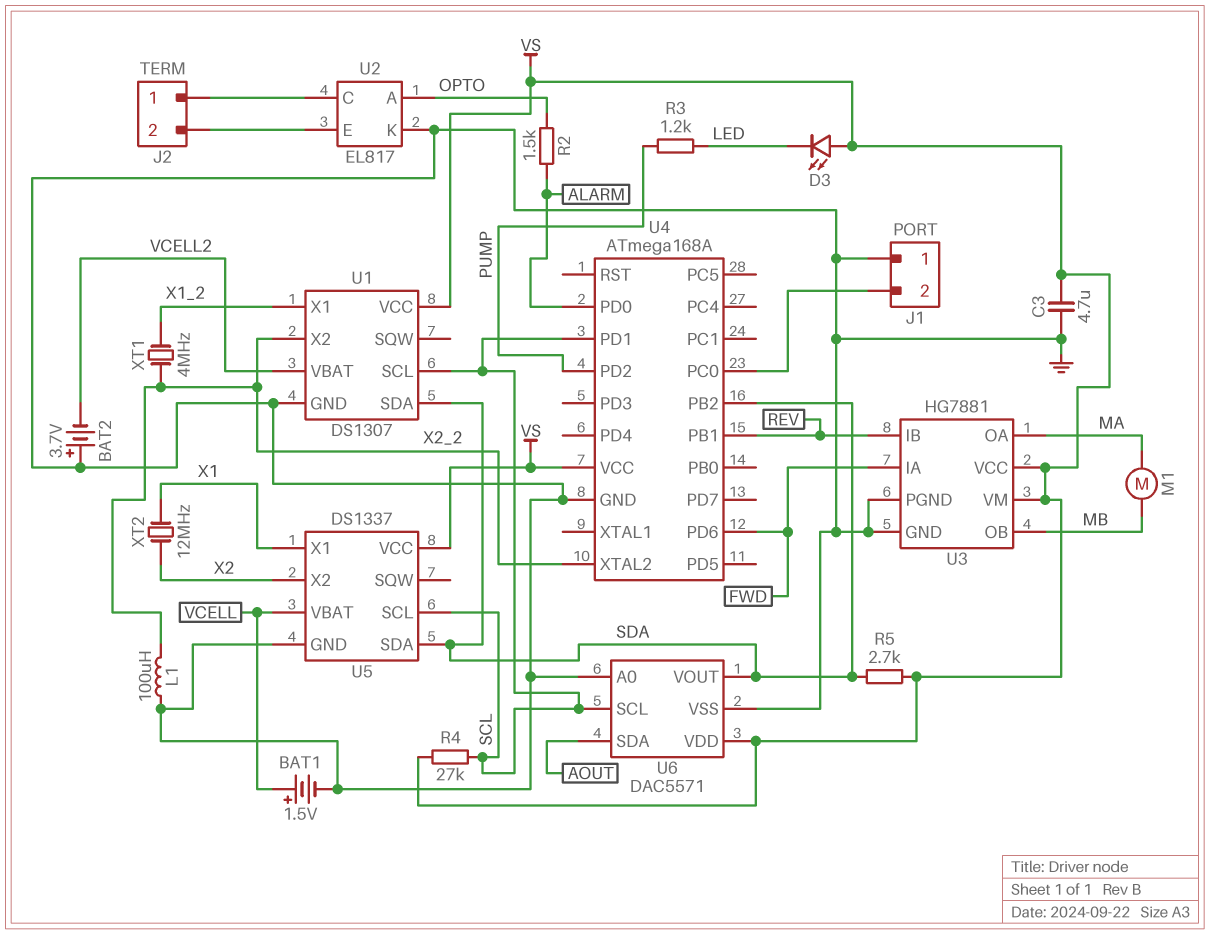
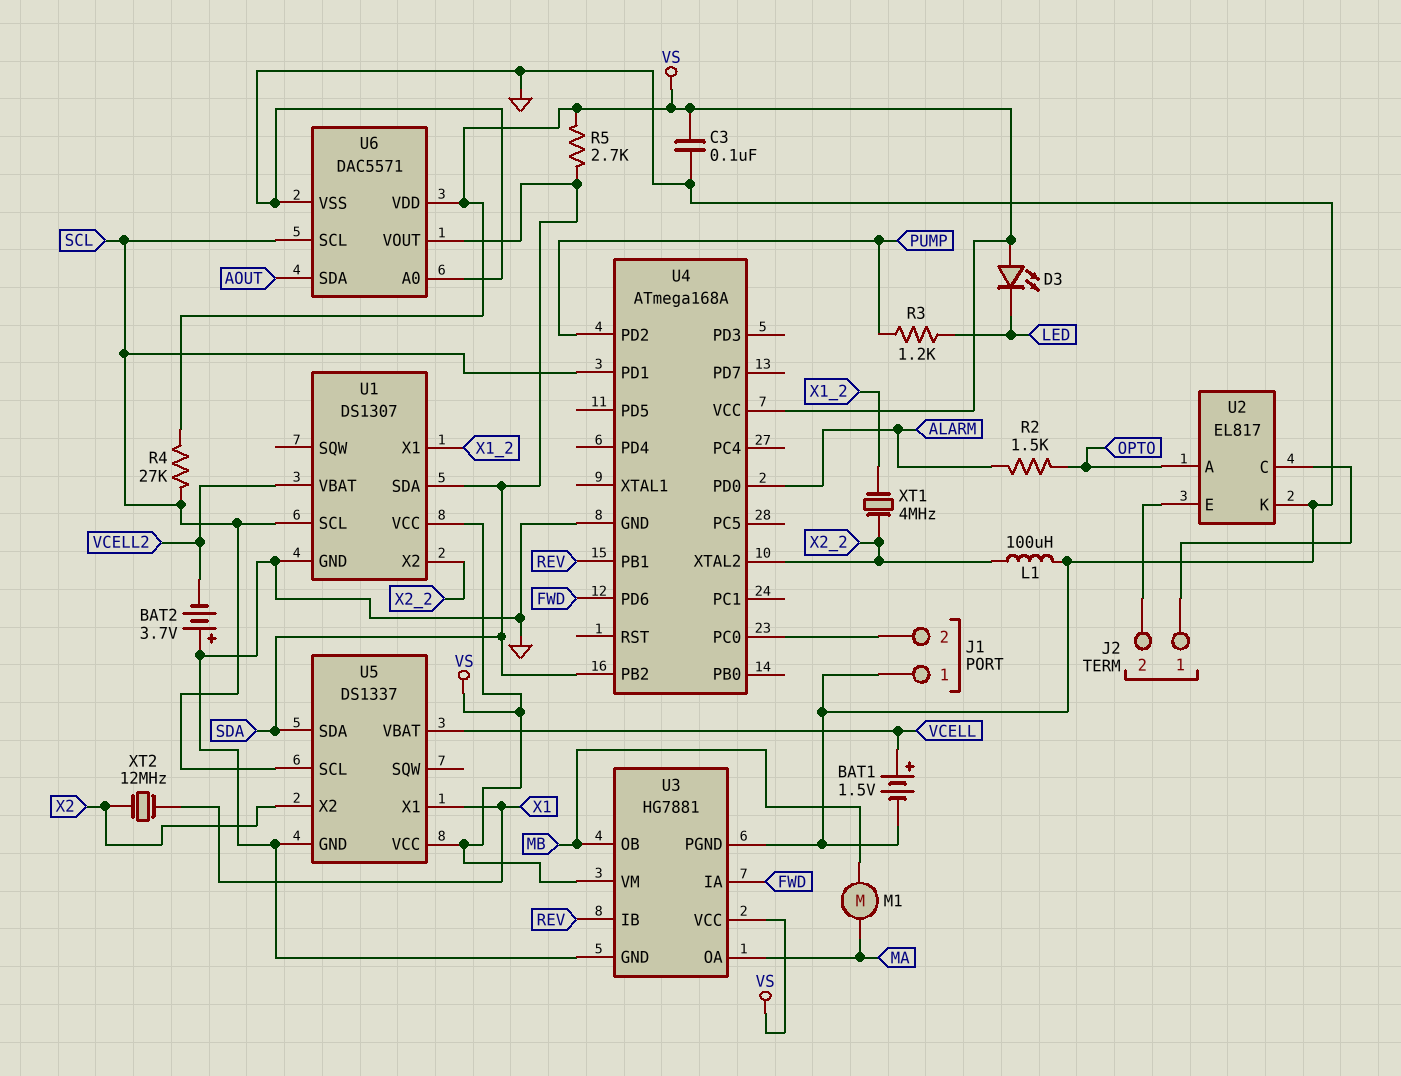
C3: 4.7uF (GND, VS) -> 100nF (GND, VS)

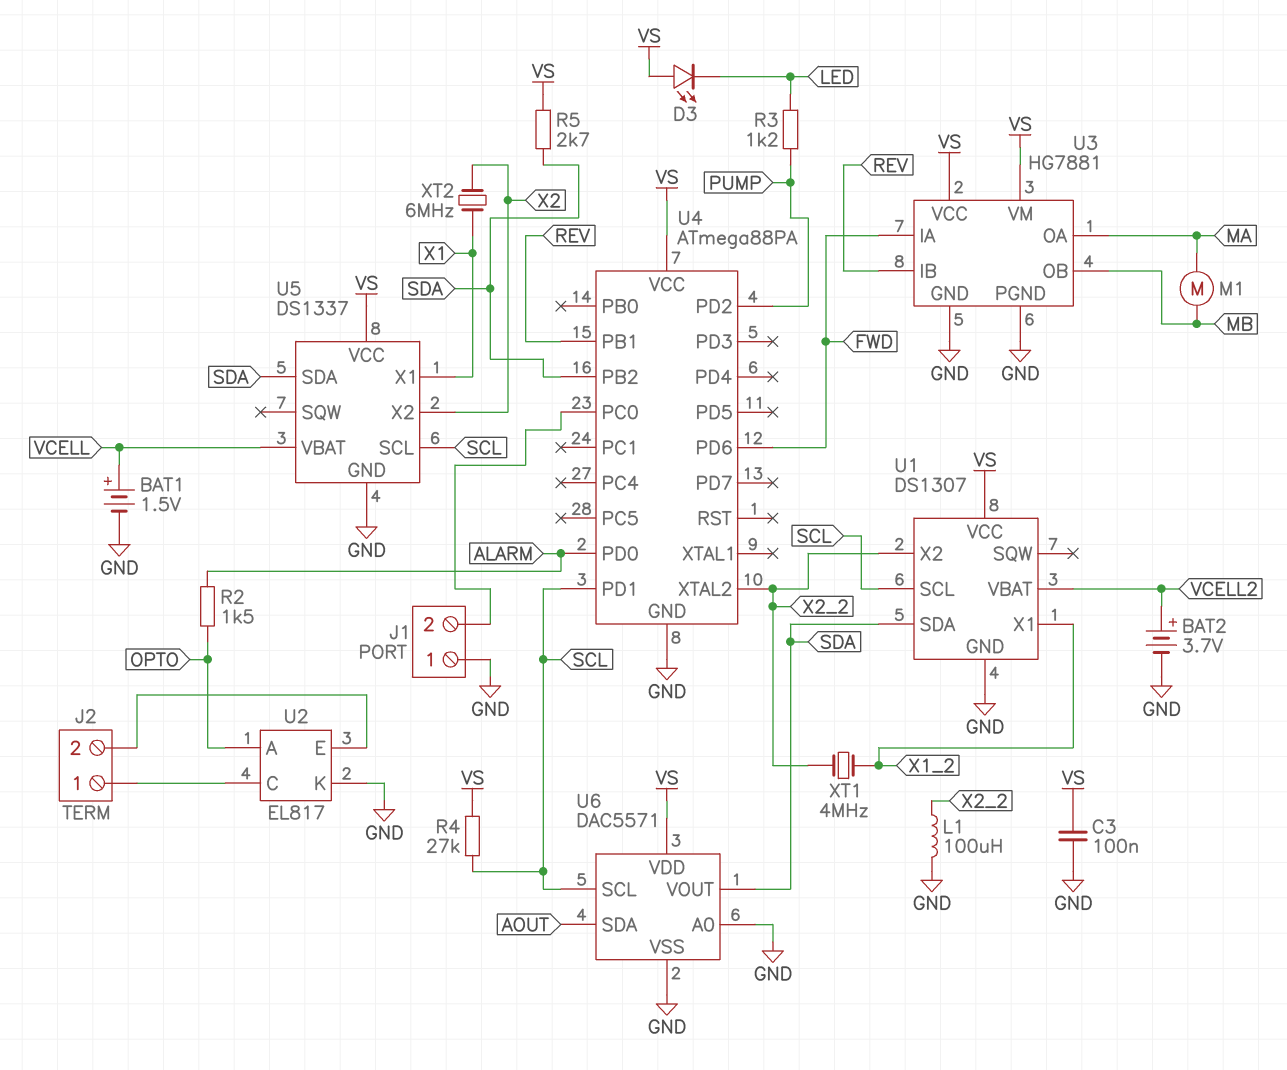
BAT2: 3.7V (plus GND, minus VCELL2) -> 3.7V (plus VCELL2, minus GND)
U4: ATmega168A -> ATmega88PA
XT2: 12MHz (X1, X2) -> 6MHz (X1, X2)

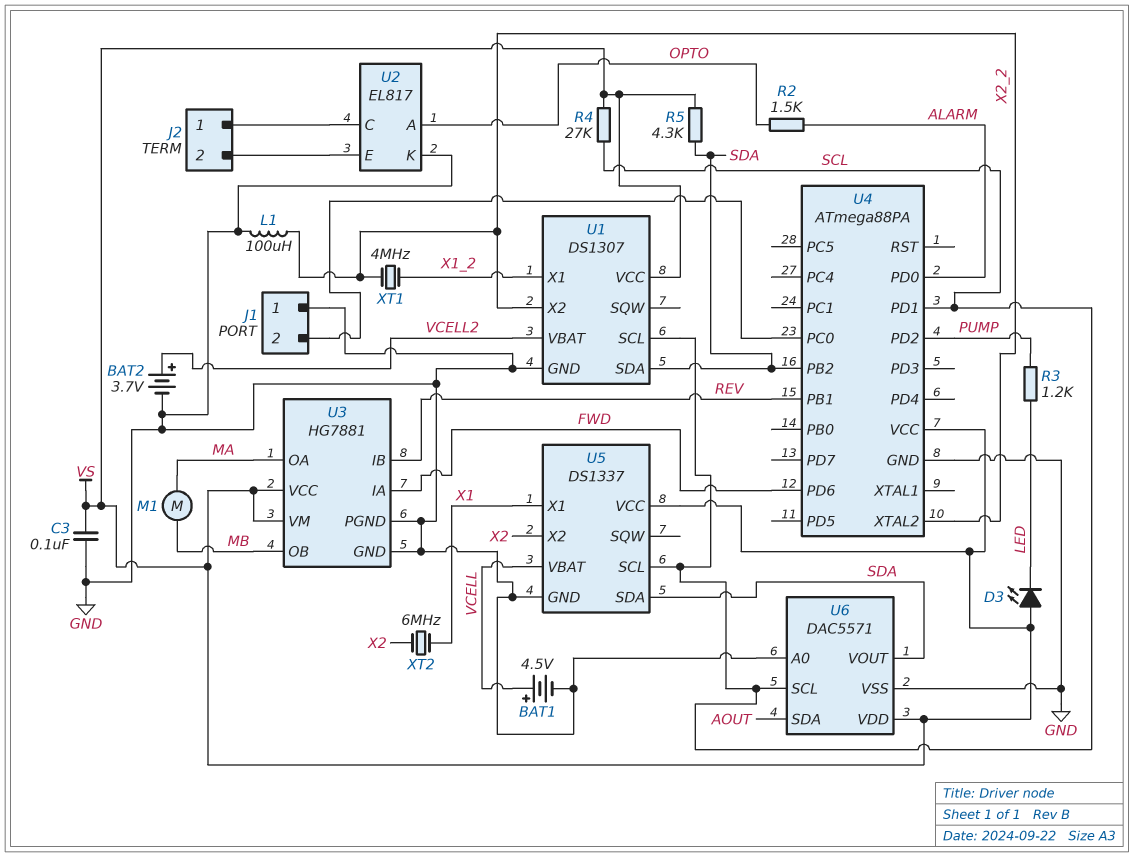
BAT1: 1.5V (plus VCELL, minus GND) -> 4.5V (plus VCELL, minus GND)
R5: 2.7k (SDA, VS) -> 4.3k (SDA, VS)

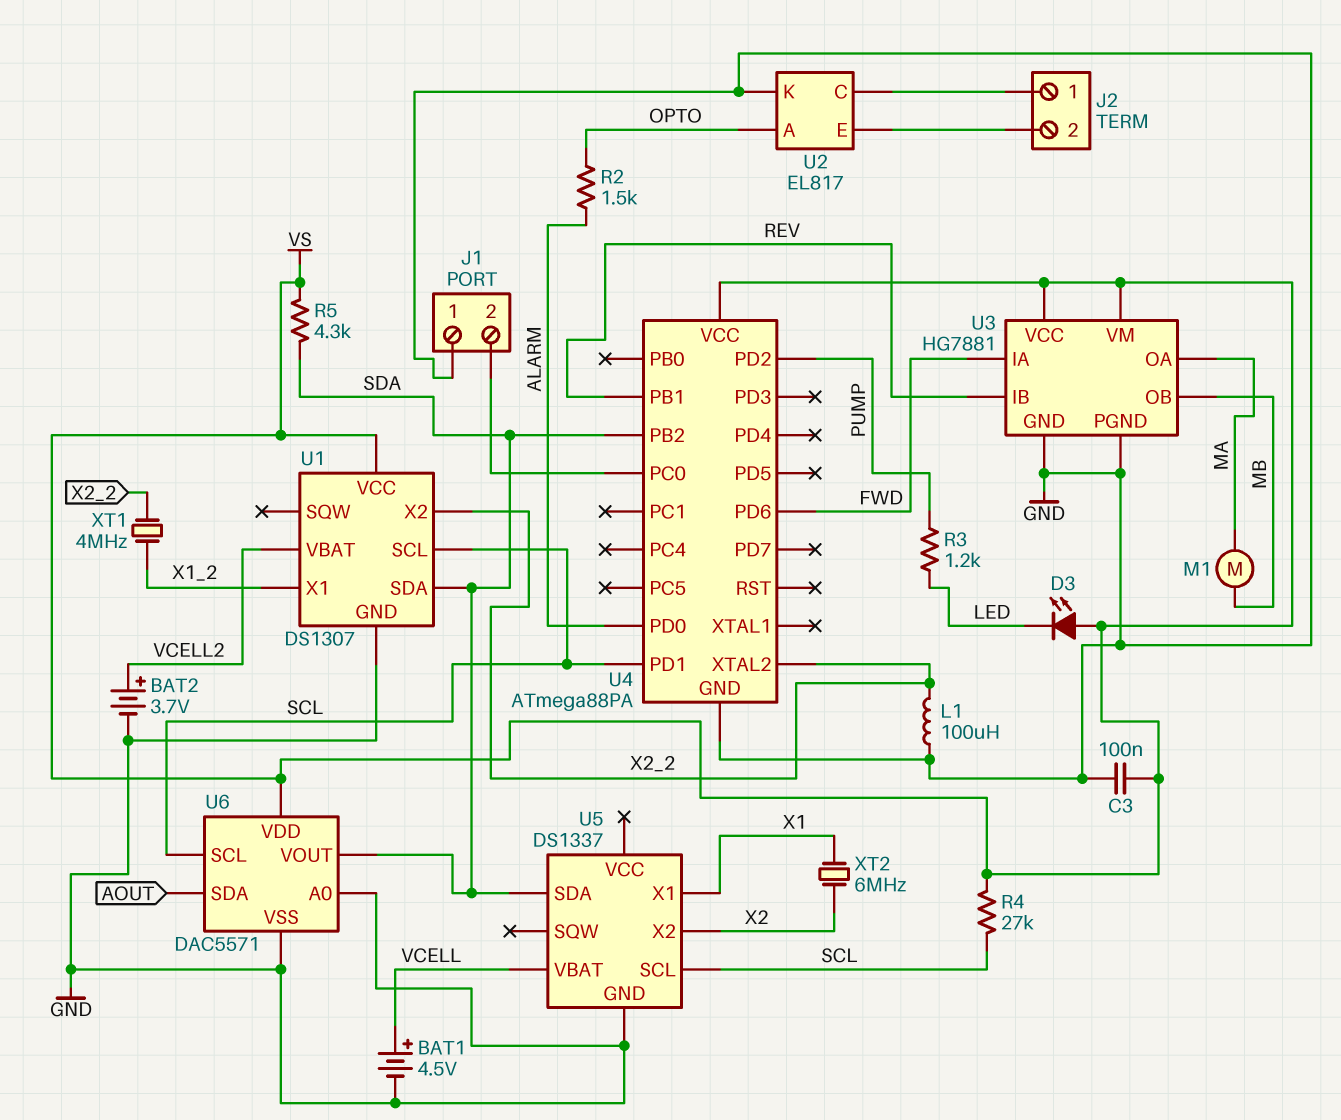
U5 pin VCC: VS -> none

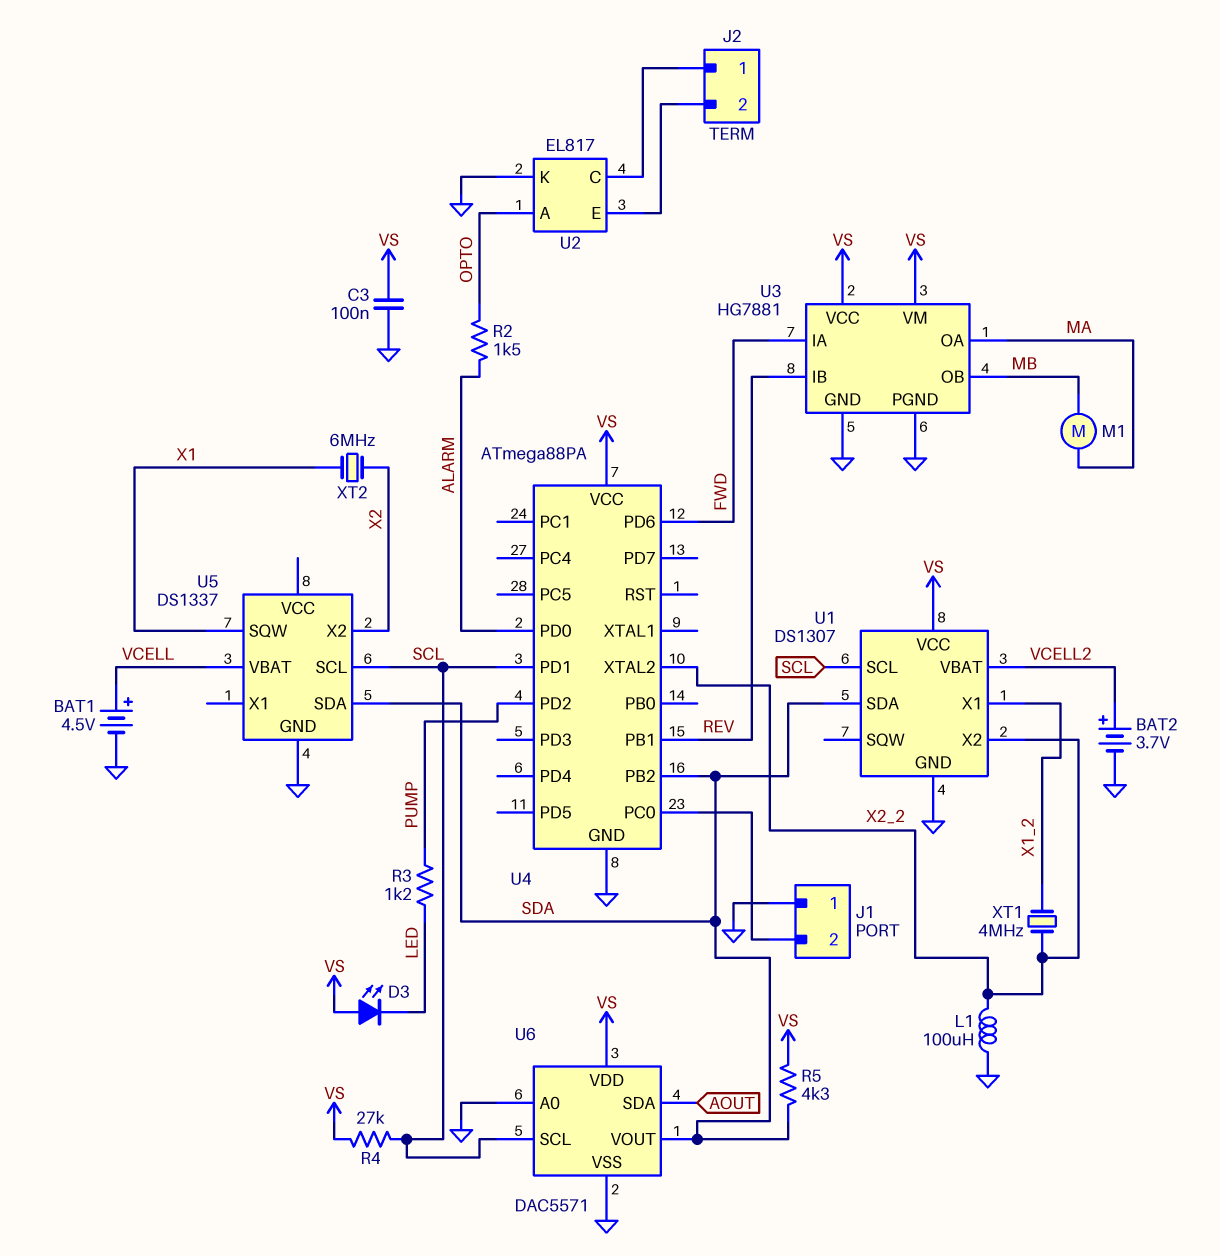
U5 pin SQW: none -> X1
U5 pin X1: X1 -> none

